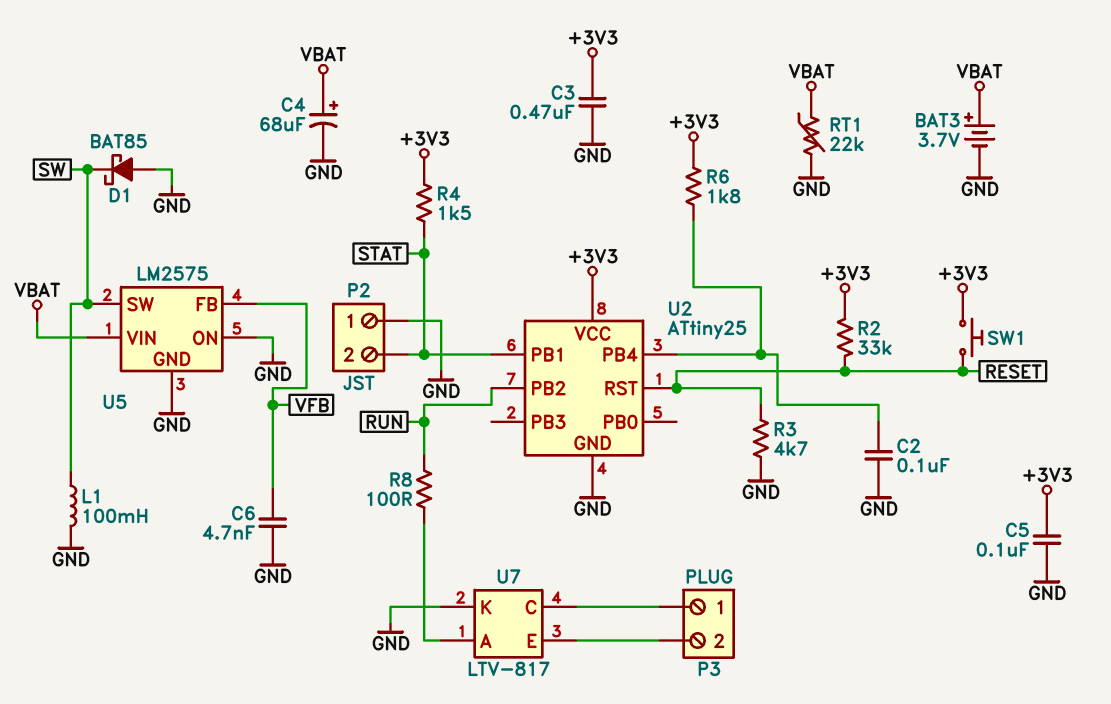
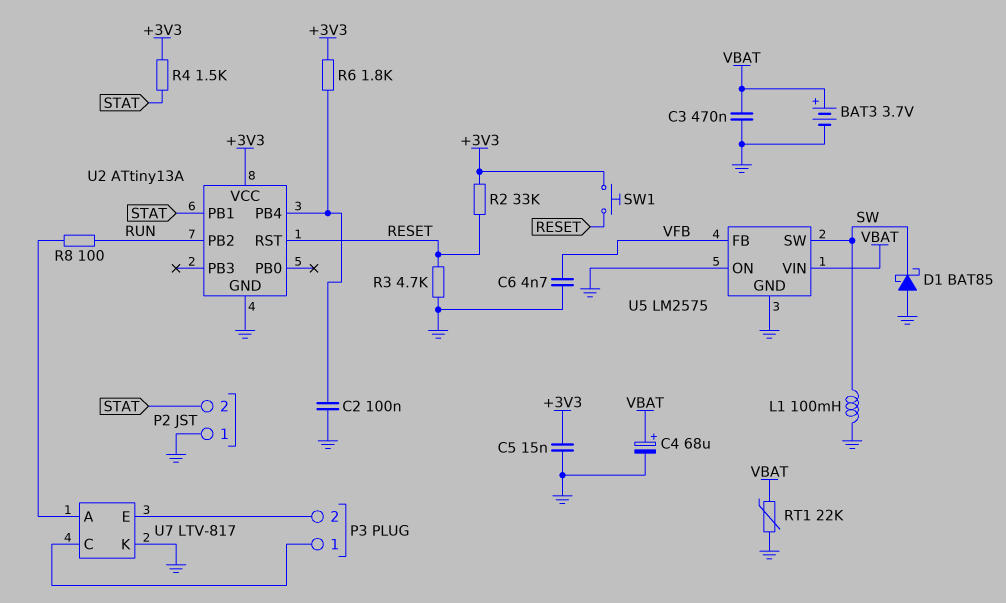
C3: 470nF (+3V3, GND) -> 470nF (GND, VBAT)
C5: 100nF (+3V3, GND) -> 15nF (+3V3, GND)
U2: ATtiny25 -> ATtiny13A

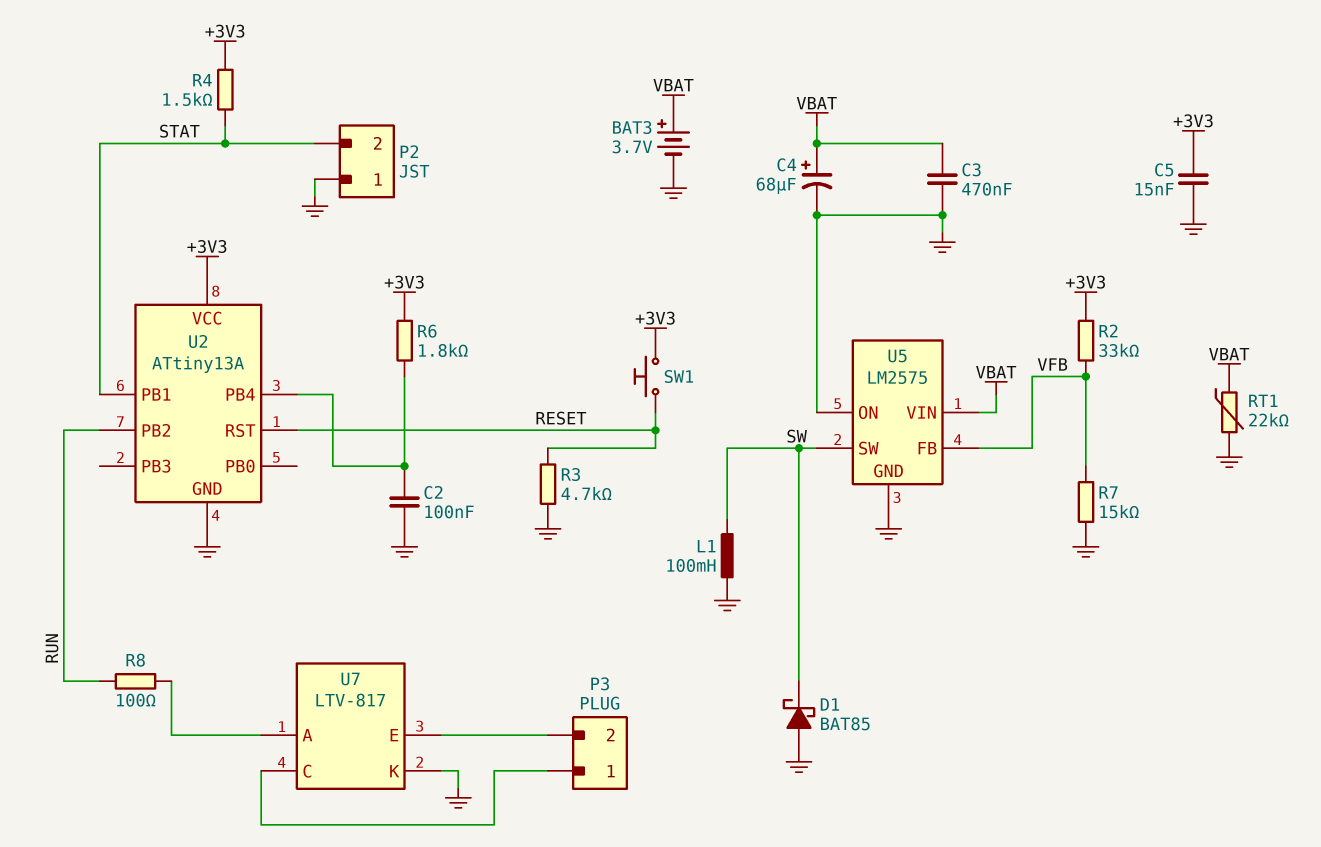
C6: 4.7nF (GND, VFB) -> none
R2: 33k (+3V3, RESET) -> 33k (+3V3, VFB)
R7: none -> 15k (GND, VFB)

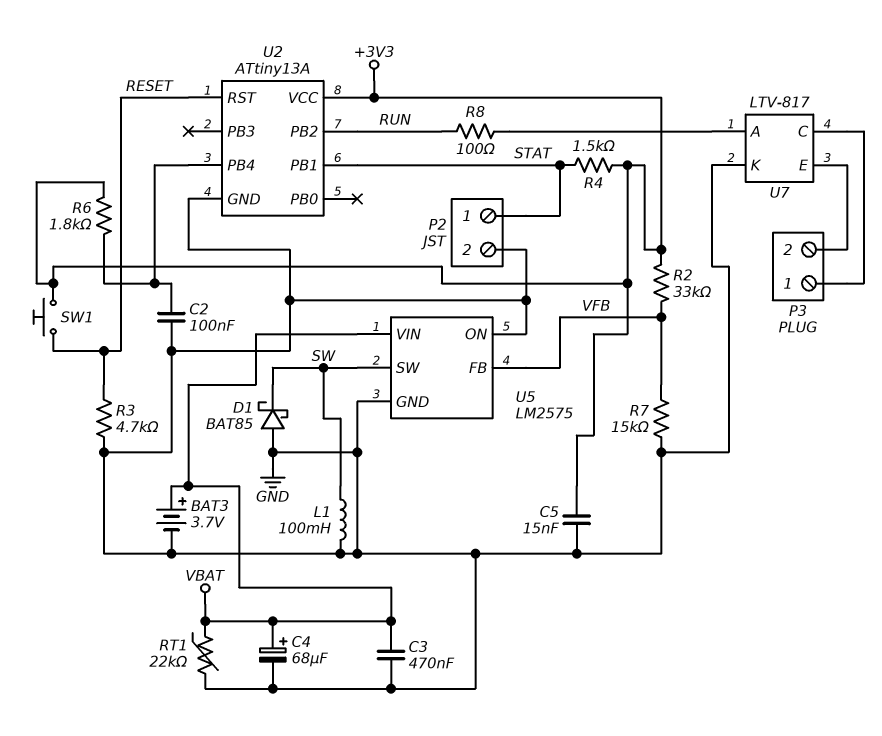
P2 pin 1: GND -> STAT
P2 pin 2: STAT -> GND

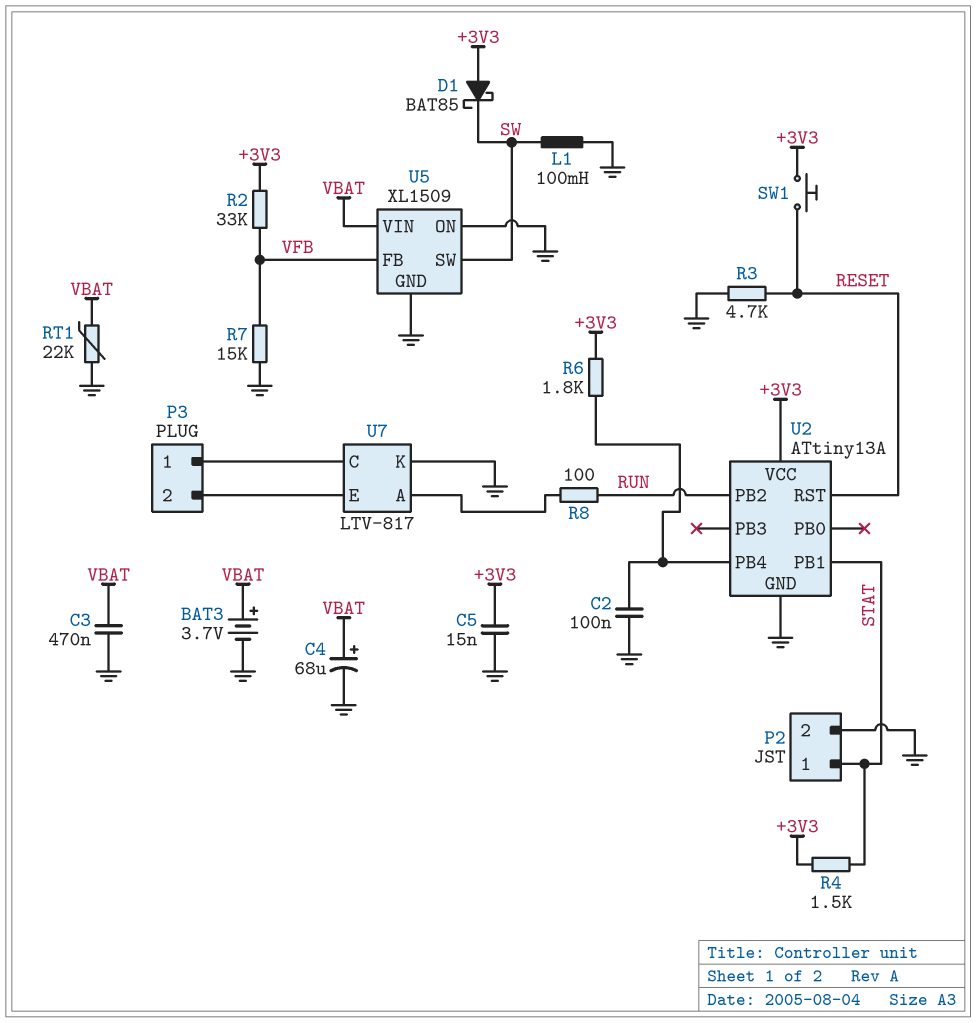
D1: schottky BAT85 (A GND, K SW) -> schottky BAT85 (A +3V3, K SW)
U5: LM2575 -> XL1509

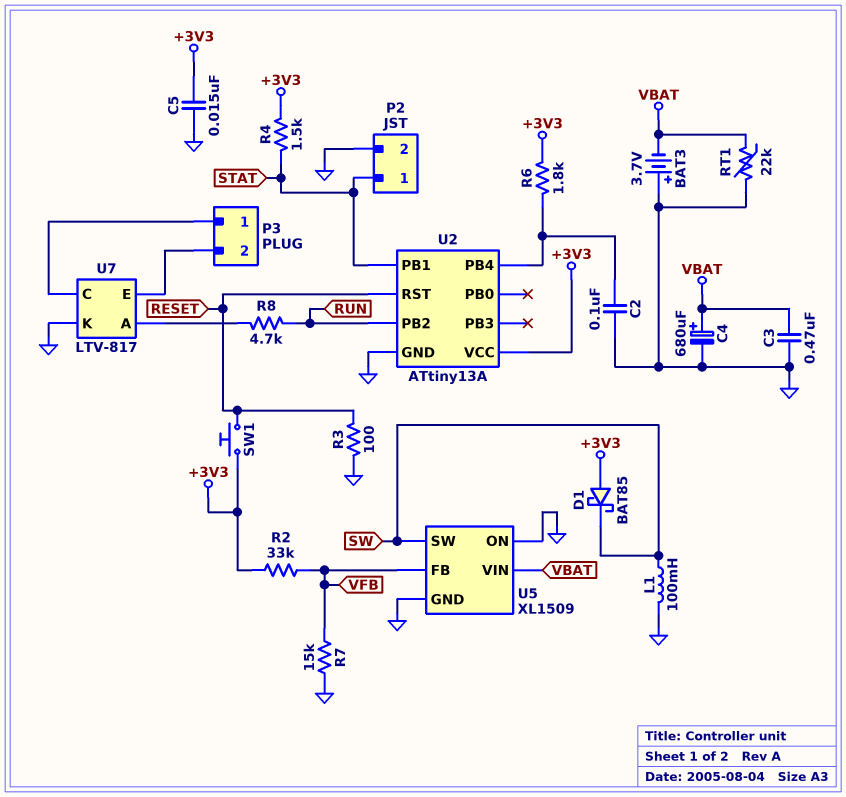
BAT3: 3.7V (plus VBAT, minus GND) -> 3.7V (plus GND, minus VBAT)
C4: 68uF (plus VBAT, minus GND) -> 680uF (plus VBAT, minus GND)
R3: 4.7k (GND, RESET) -> 100 (GND, RESET)
R8: 100 (RUN, U7/A) -> 4.7k (RUN, U7/A)

